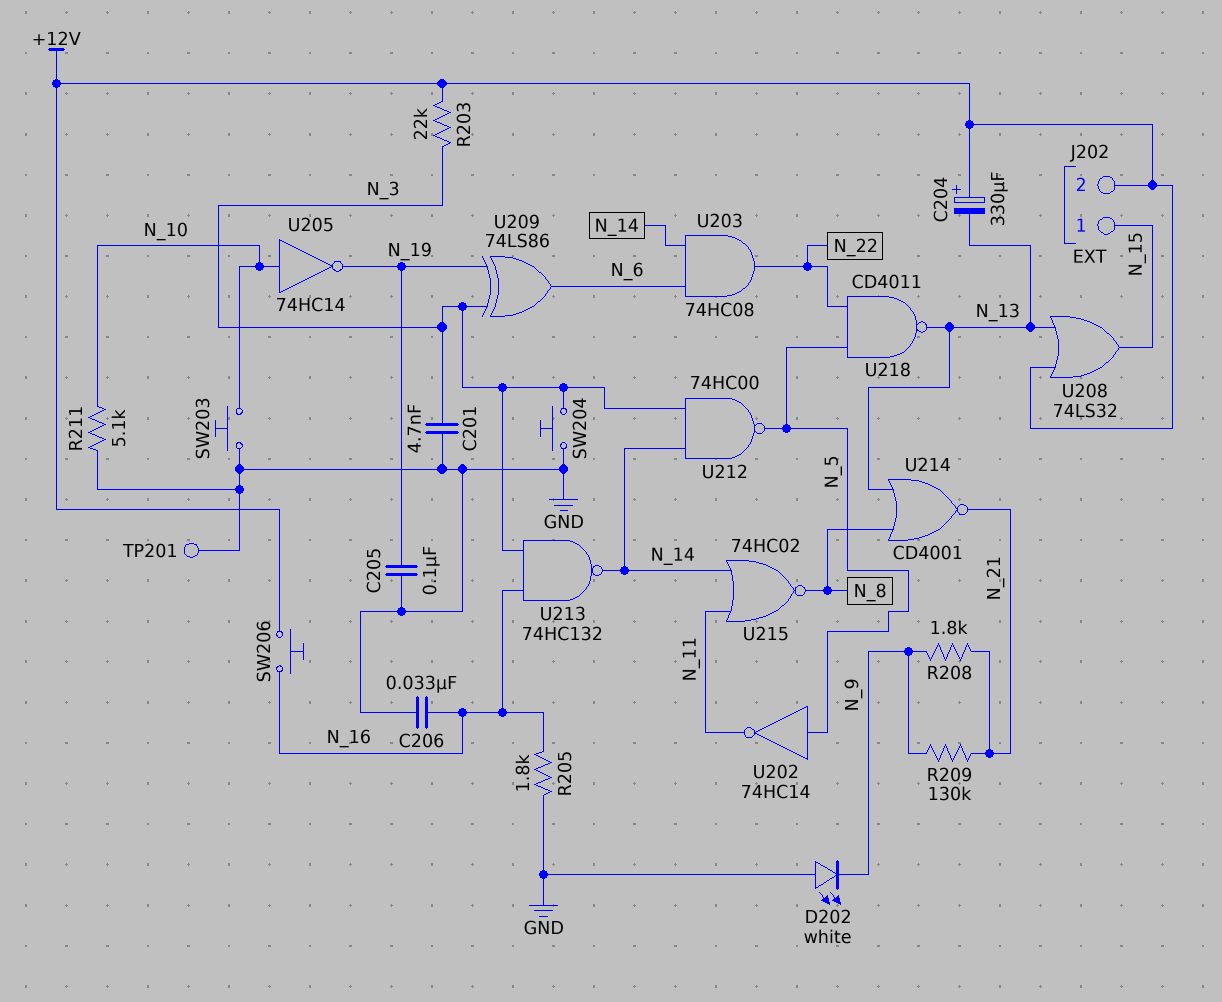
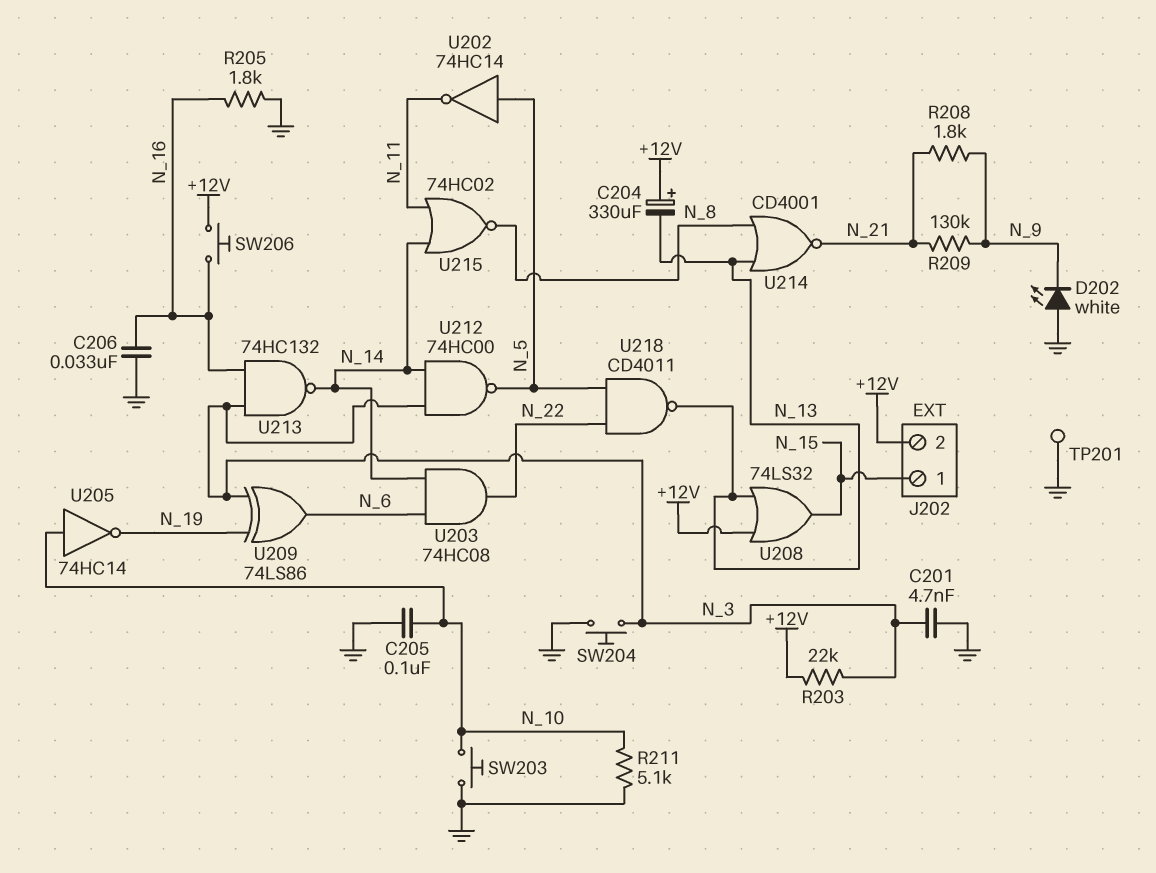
C205: 100nF (GND, N_19) -> 100nF (GND, N_10)

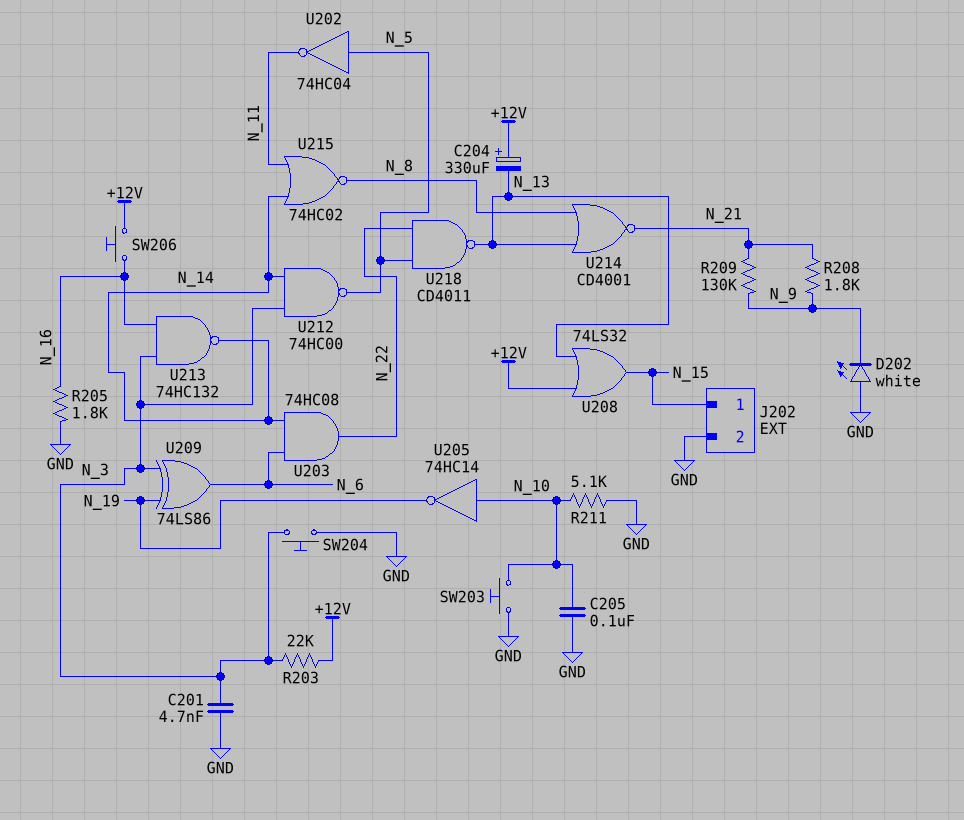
C206: 33nF (GND, N_16) -> none
J202 pin 2: +12V -> GND
TP201: test point (GND) -> none
U202: NOT 74HC14 (in N_5, out N_11) -> NOT 74HC04 (in N_5, out N_11)

